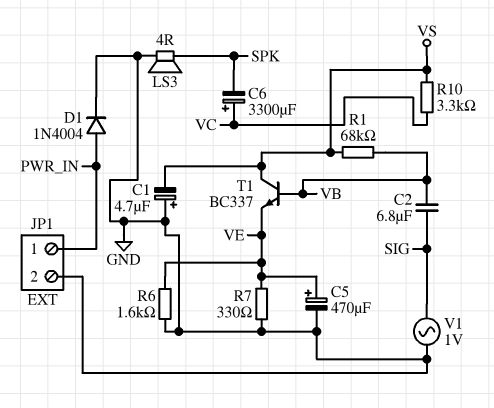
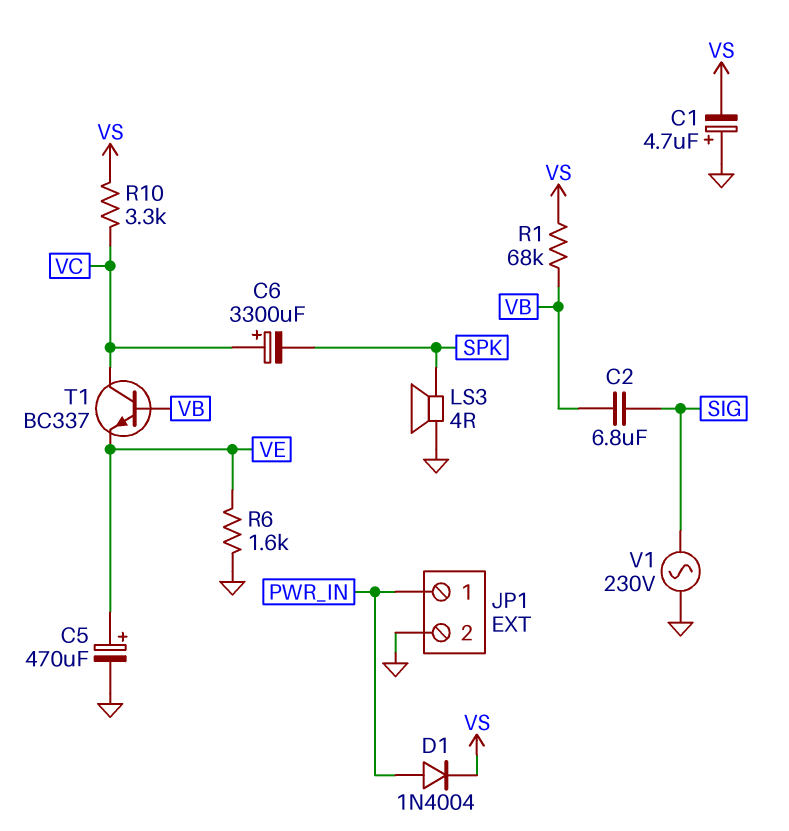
D1: diode 1N4004 (A PWR_IN, K GND) -> diode 1N4004 (A PWR_IN, K VS)
R7: 330 (GND, VE) -> none
T1: NPN BC337 (B VB, C VS, E VE) -> NPN BC337 (B VB, C VC, E VE)
V1: AC 1V (GND, SIG) -> AC 230V (GND, SIG)

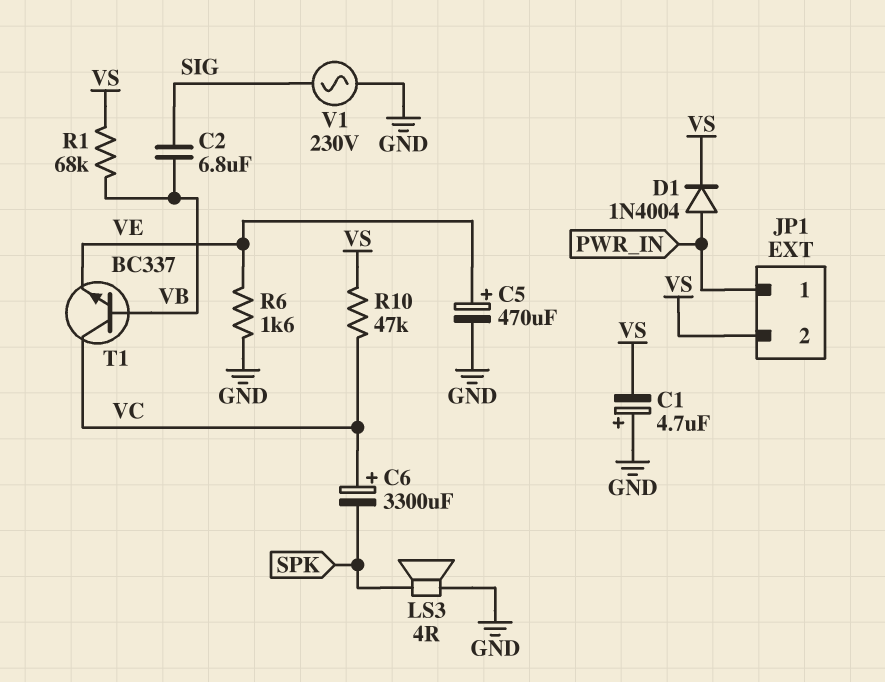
JP1 pin 2: GND -> VS
R10: 3.3k (VC, VS) -> 47k (VC, VS)

